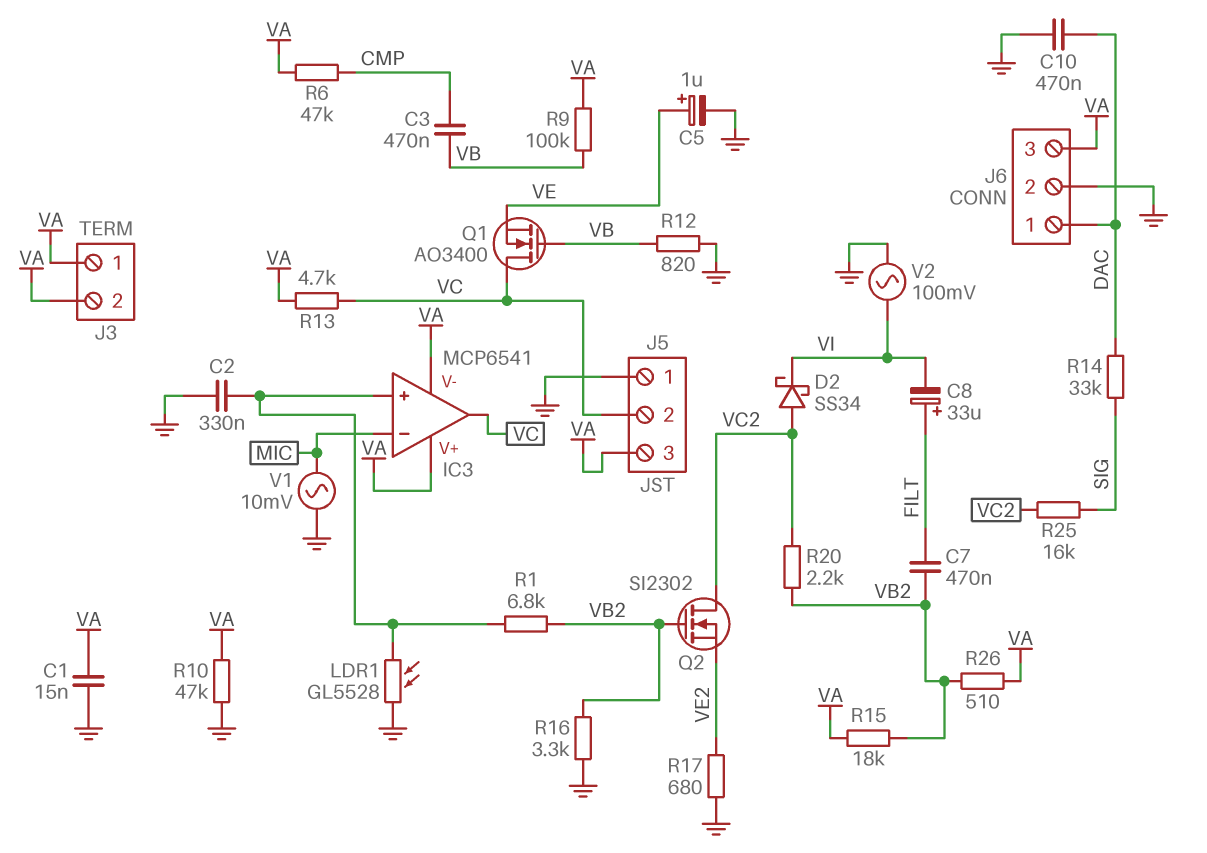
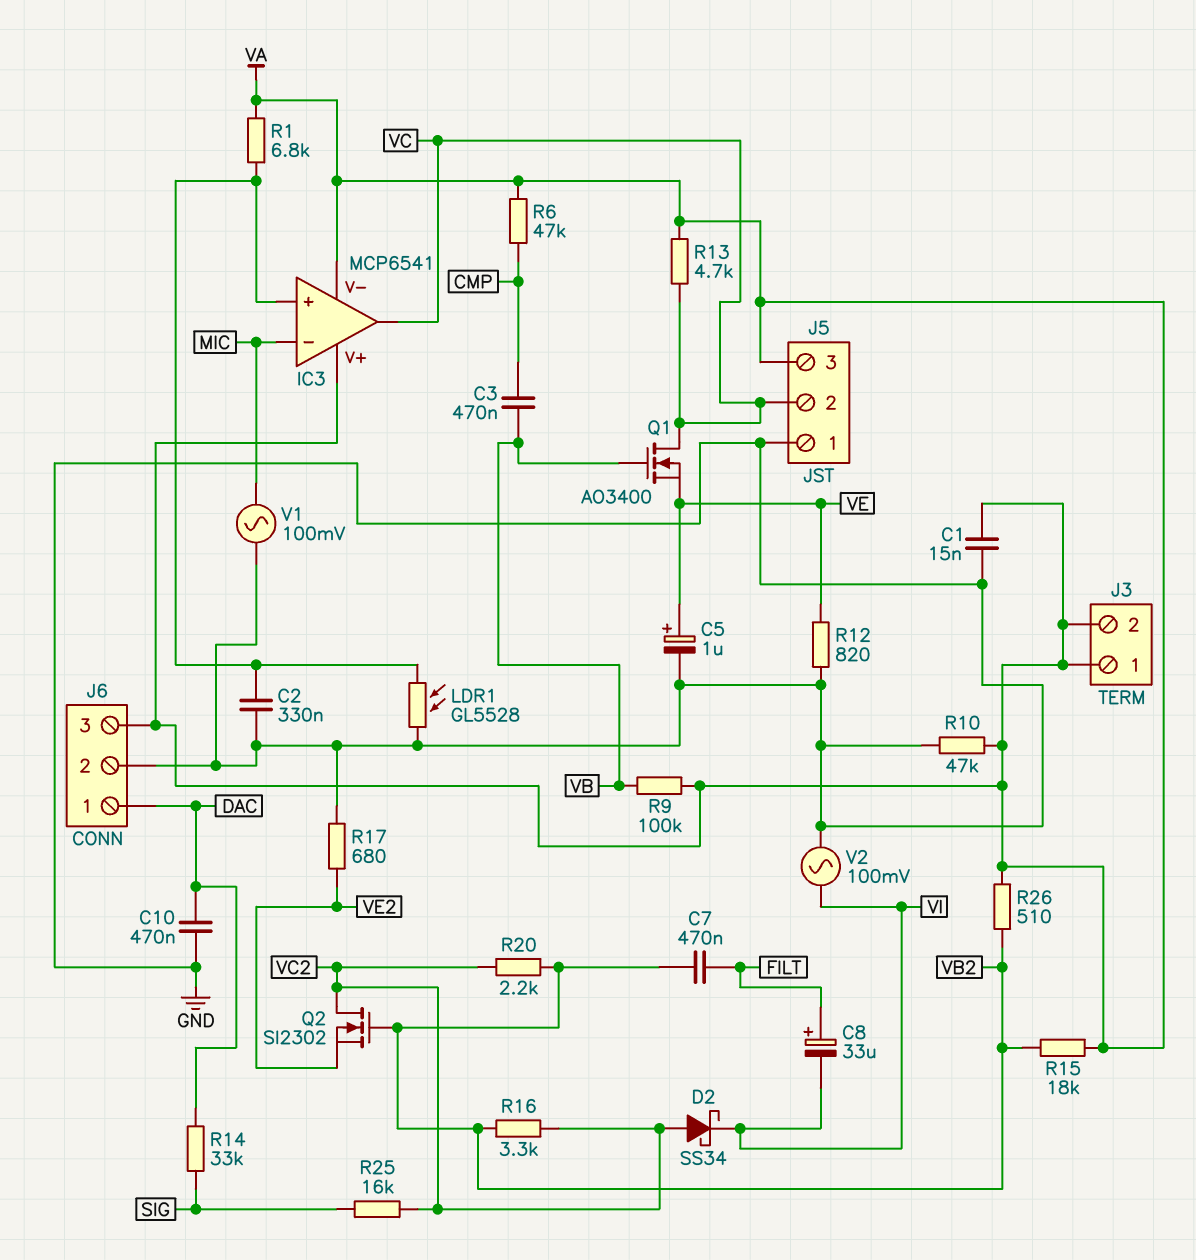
R1: 6.8k (IC3/in+, VB2) -> 6.8k (IC3/in+, VA)
R12: 820 (GND, VB) -> 820 (GND, VE)
R16: 3.3k (GND, VB2) -> 3.3k (VB2, VC2)
V1: AC 10mV (GND, MIC) -> AC 100mV (GND, MIC)

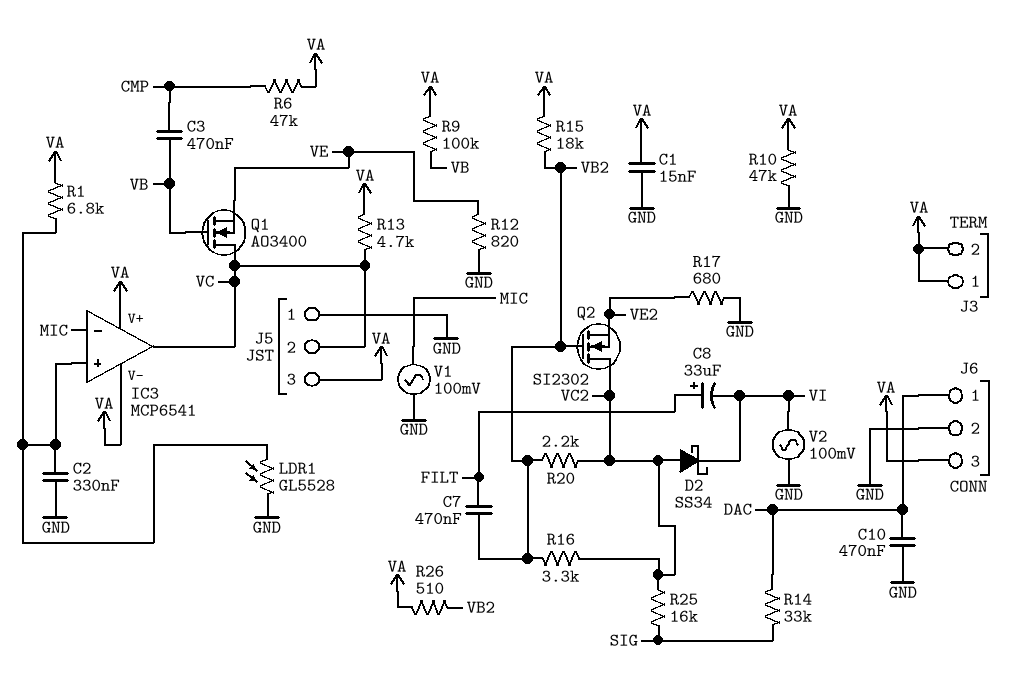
C5: 1uF (plus VE, minus GND) -> none

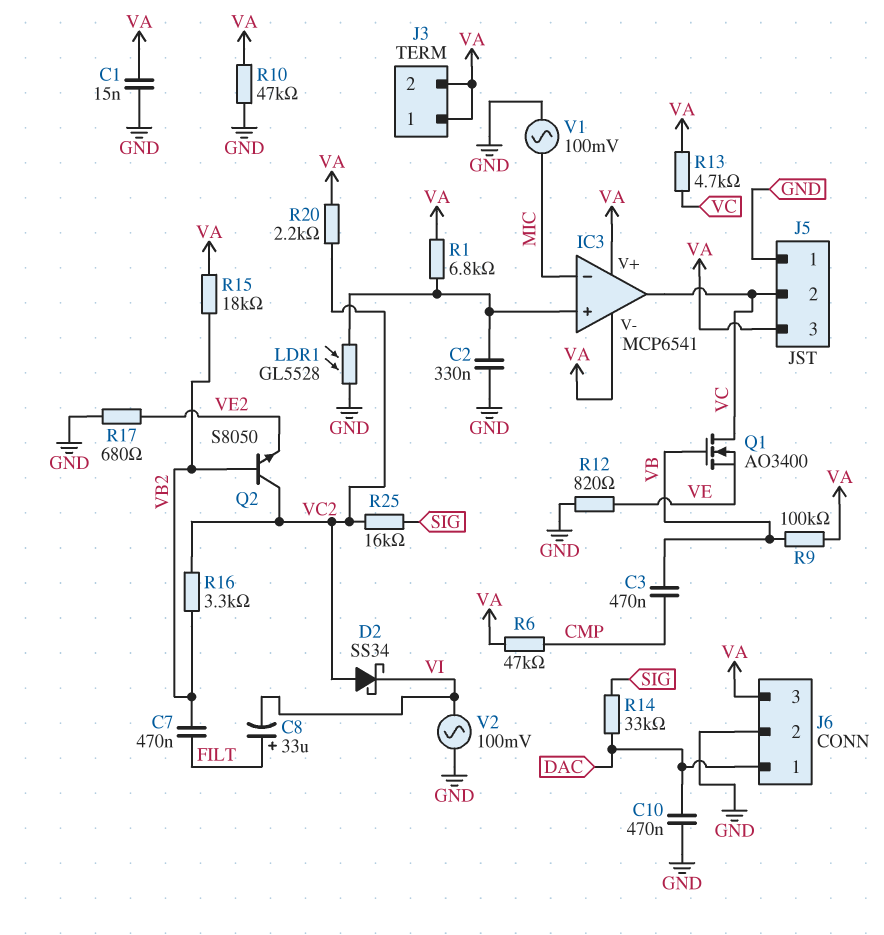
Q2: NMOS SI2302 (G VB2, D VC2, S VE2) -> NPN S8050 (B VB2, C VC2, E VE2)
R20: 2.2k (VB2, VC2) -> 2.2k (VA, VC2)
R26: 510 (VA, VB2) -> none

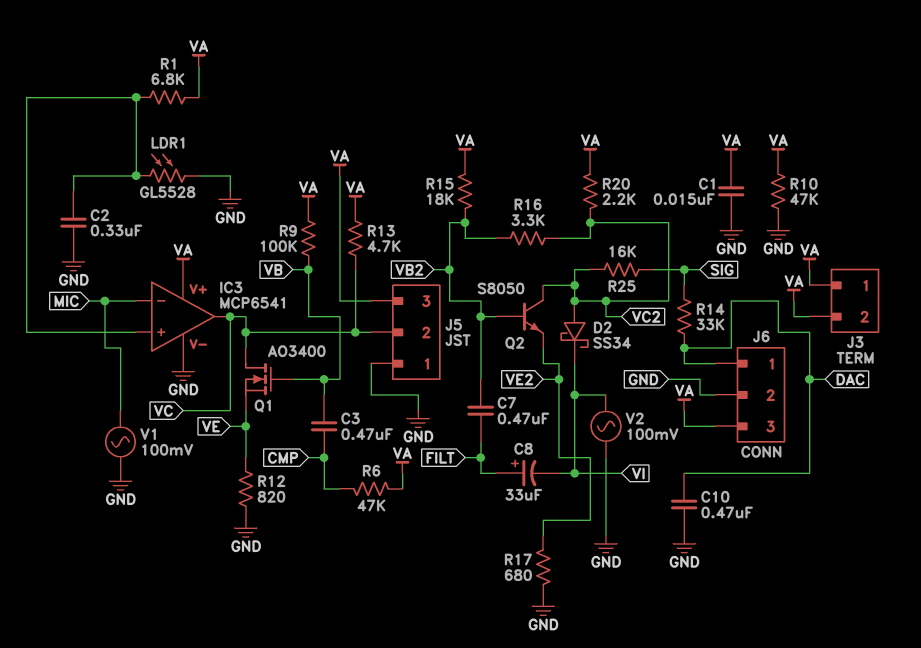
IC3 pin V-: VA -> GND

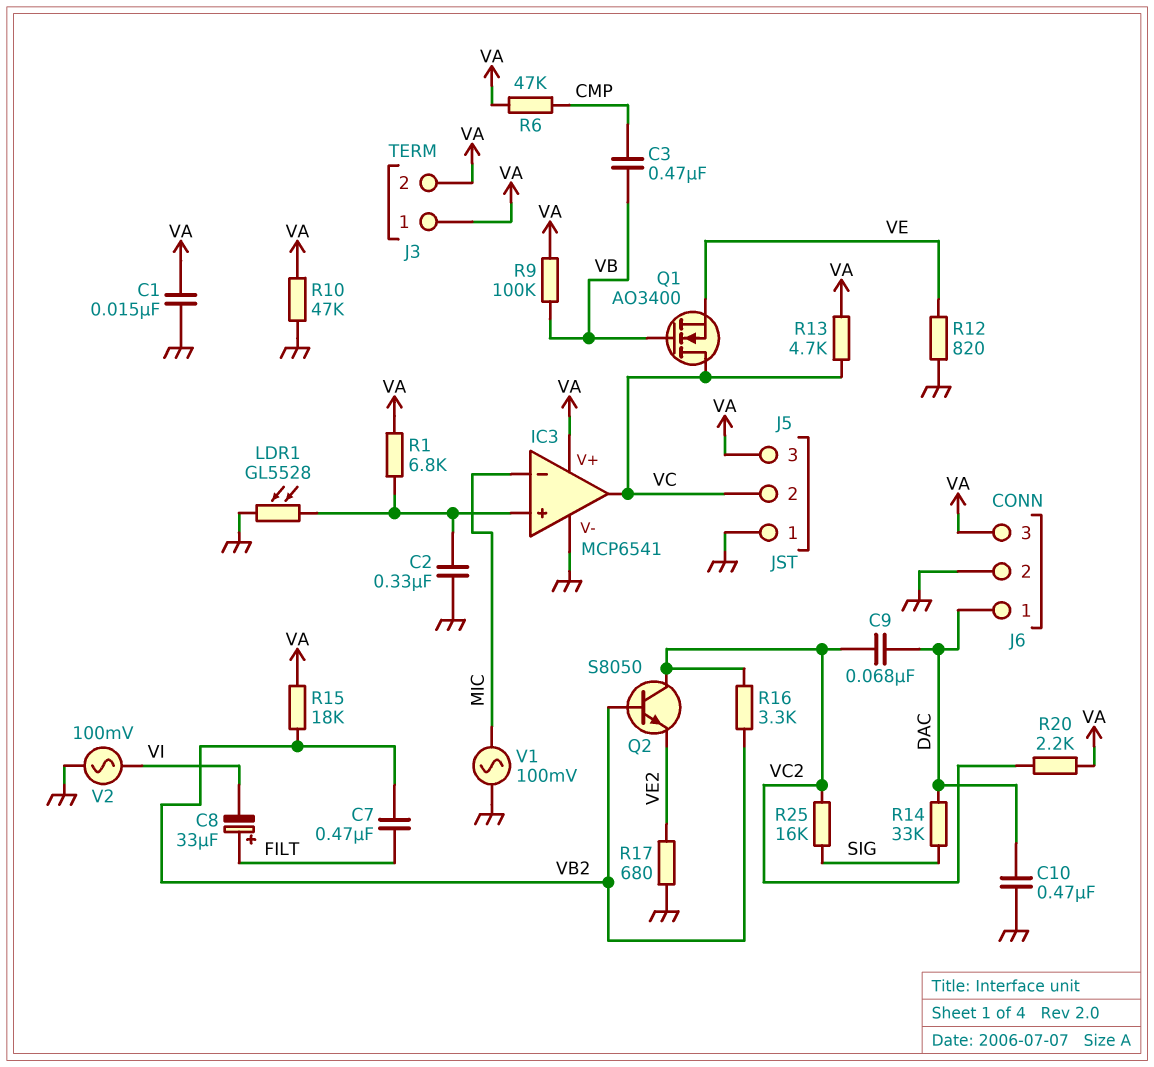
C9: none -> 68nF (DAC, VC2)
D2: schottky SS34 (A VC2, K VI) -> none

